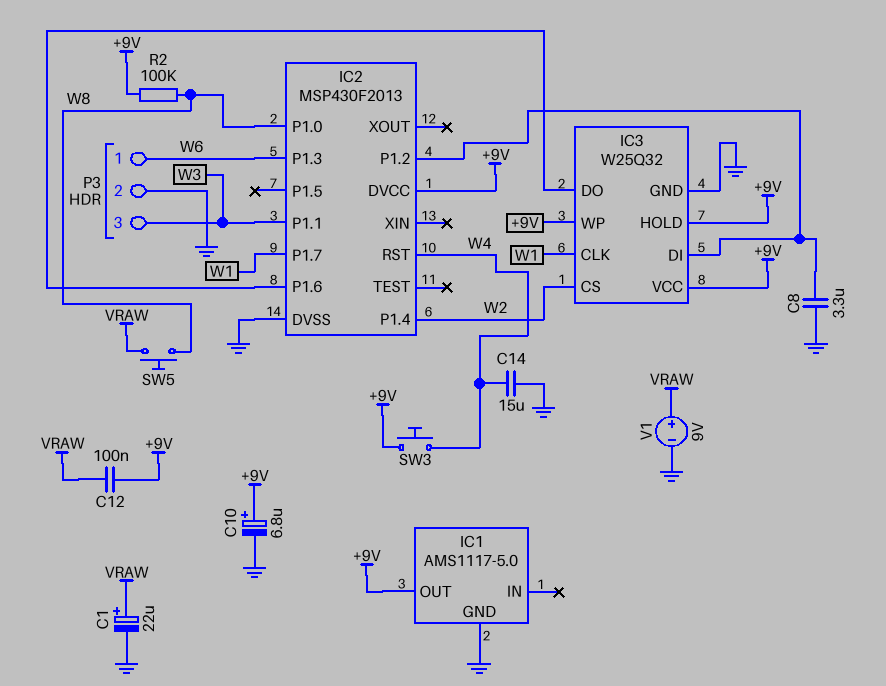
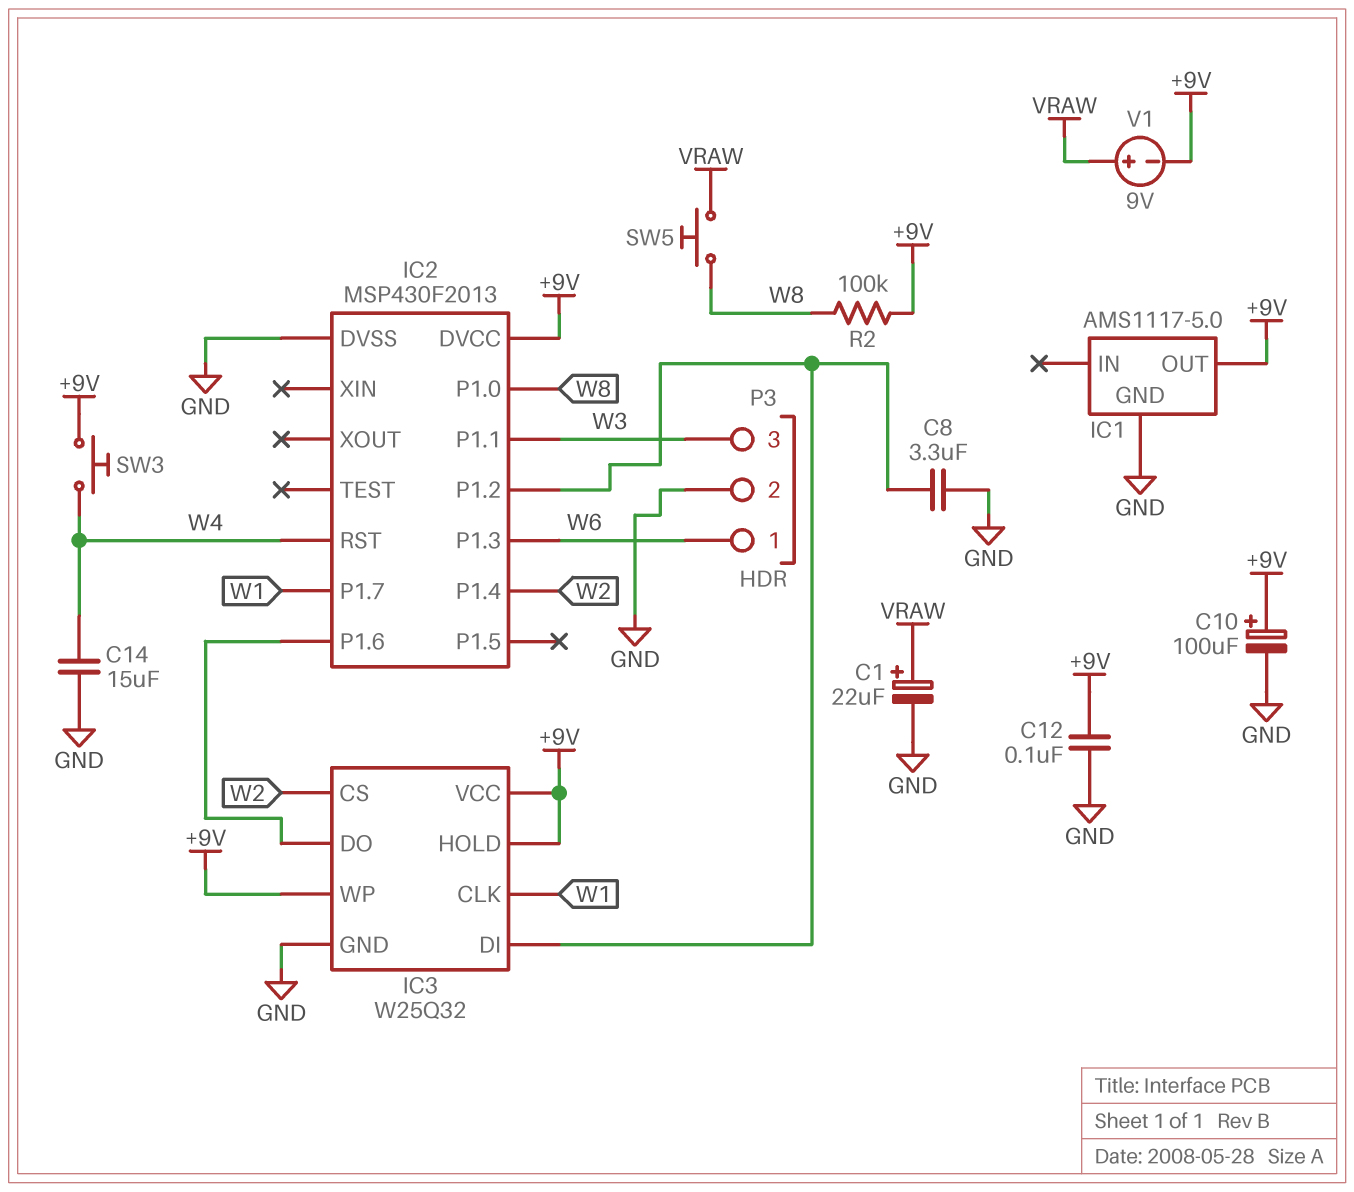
C10: 6.8uF (plus +9V, minus GND) -> 100uF (plus +9V, minus GND)
C12: 100nF (+9V, VRAW) -> 100nF (+9V, GND)
V1: 9V (plus VRAW, minus GND) -> 9V (plus VRAW, minus +9V)

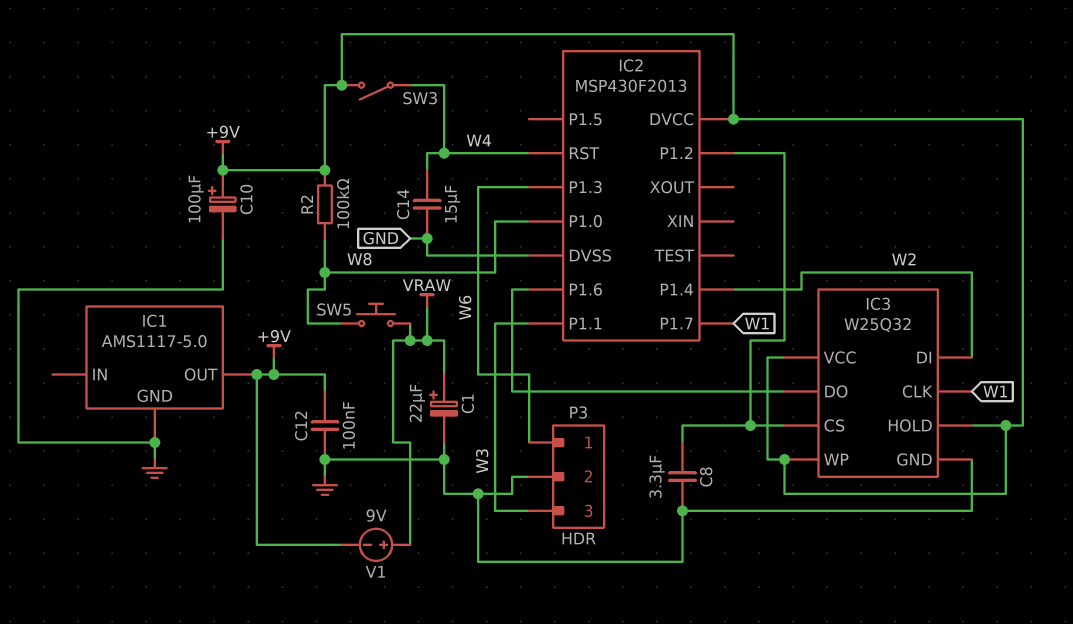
IC3 pin CS: W2 -> IC2/P1.2
IC3 pin DI: IC2/P1.2 -> W2
SW3: button (+9V, W4) -> switch (+9V, W4)

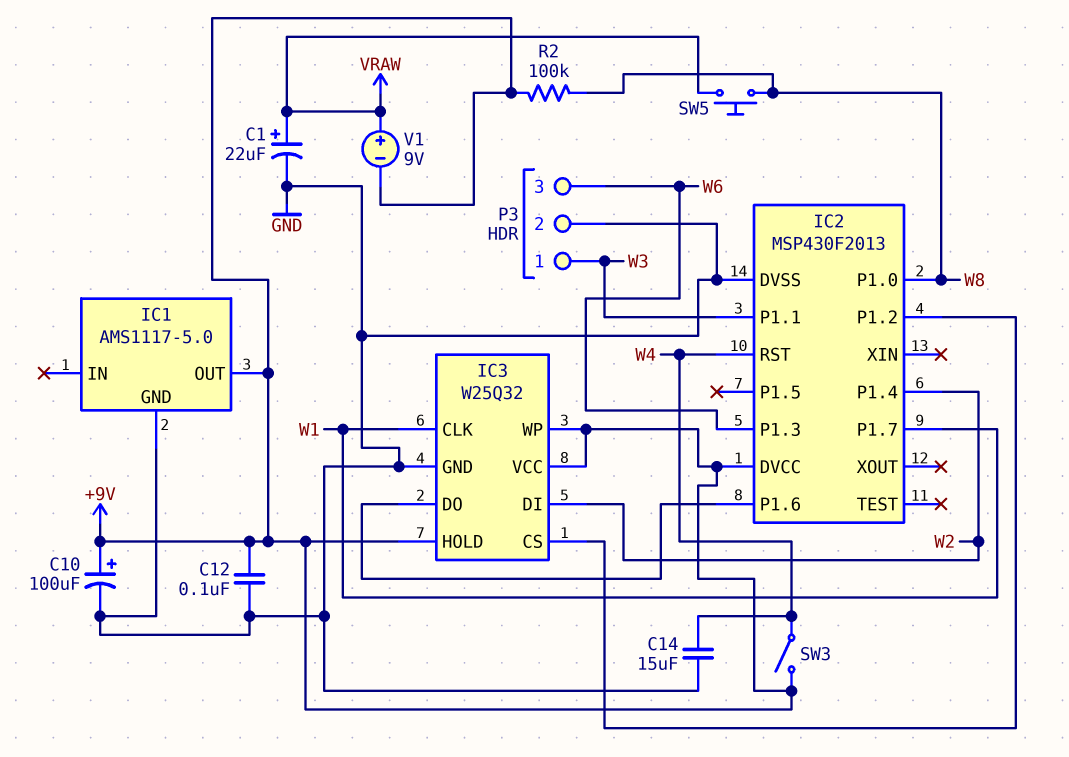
C8: 3.3uF (GND, IC2/P1.2) -> none
P3 pin 1: W6 -> W3
P3 pin 3: W3 -> W6

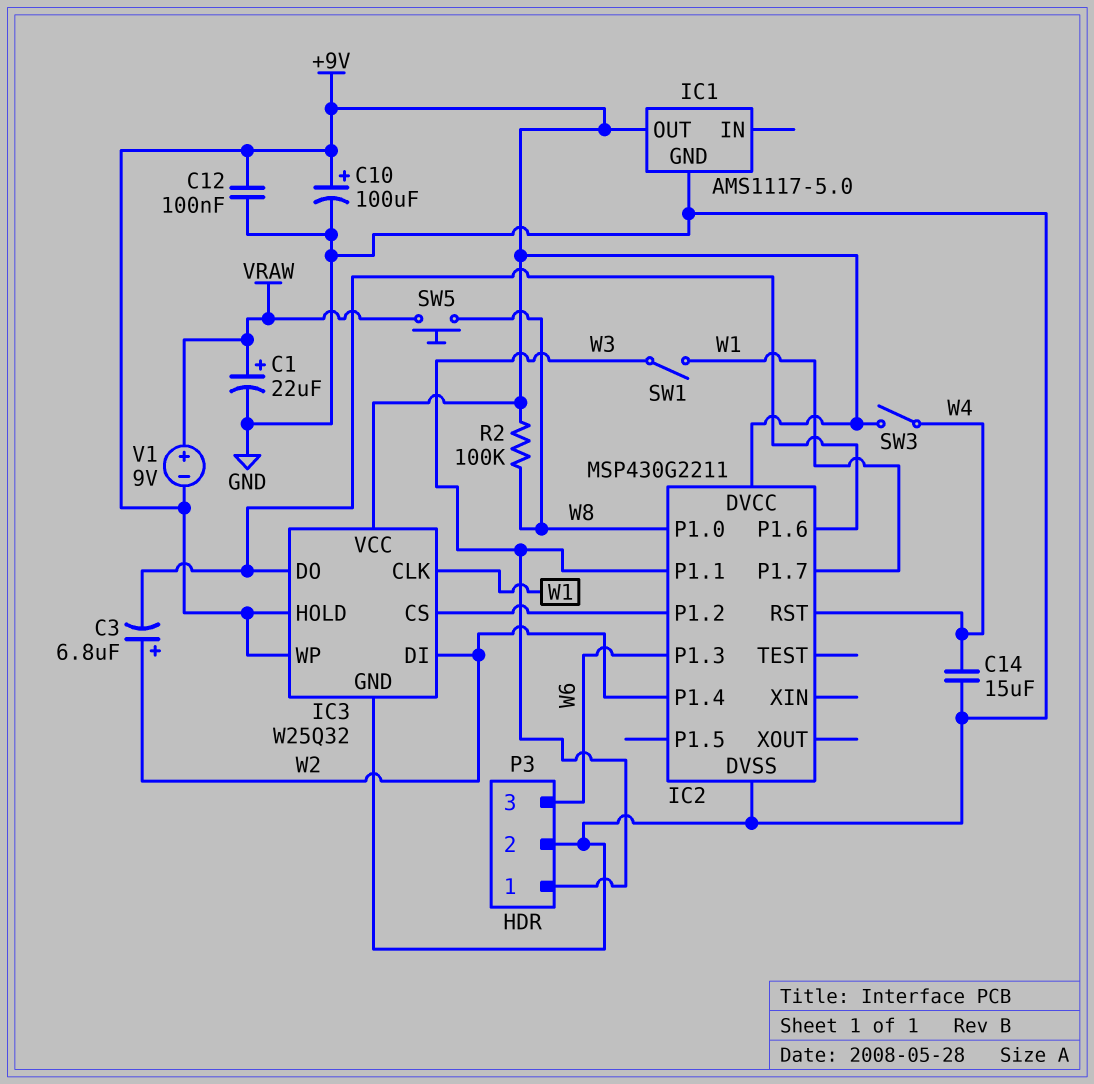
C3: none -> 6.8uF (plus W2, minus IC2/P1.6)
IC2: MSP430F2013 -> MSP430G2211
SW1: none -> switch (W1, W3)

